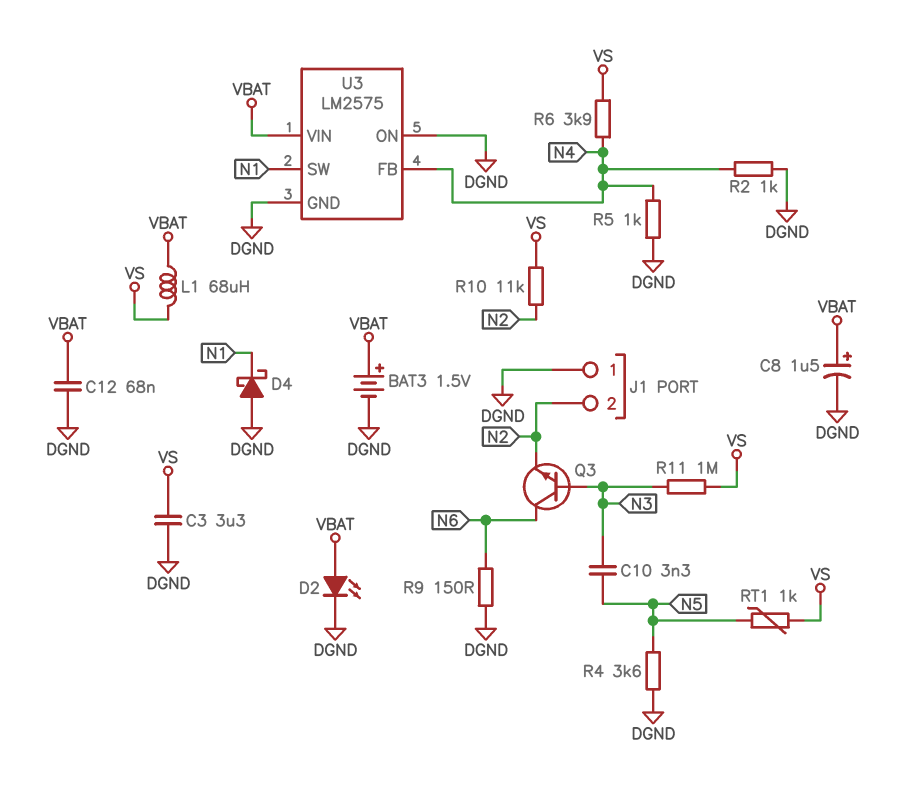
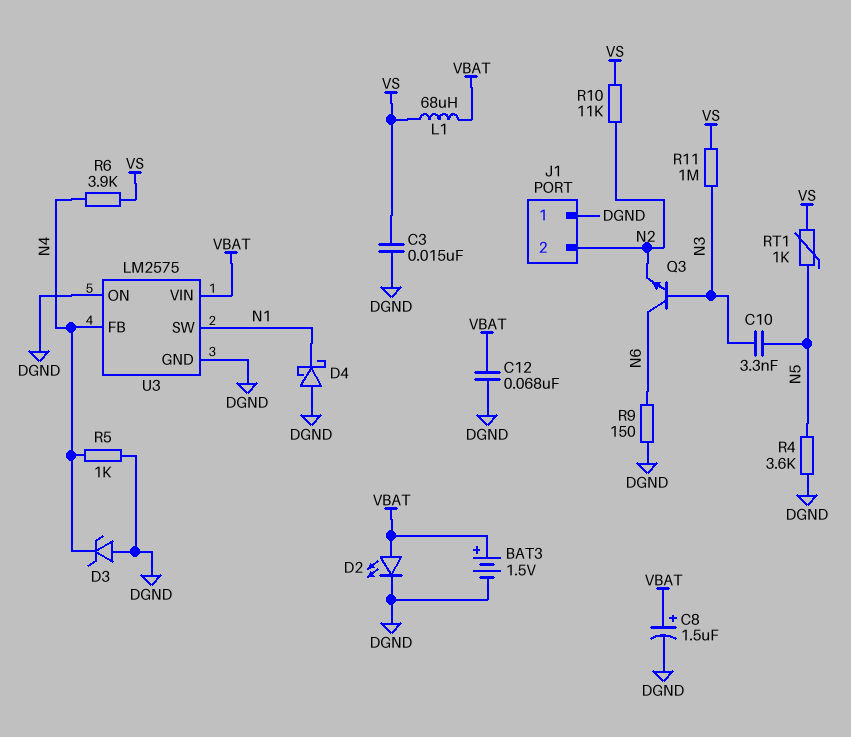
C3: 3.3uF (DGND, VS) -> 15nF (DGND, VS)
D3: none -> zener (A DGND, K N4)
R2: 1k (DGND, N4) -> none

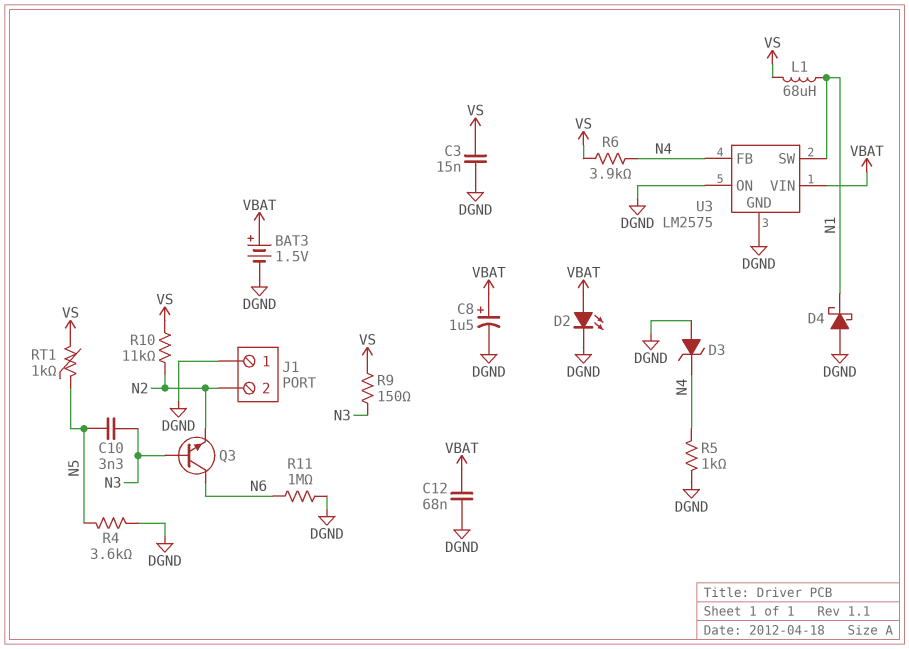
L1: 68uH (VBAT, VS) -> 68uH (N1, VS)
R9: 150 (DGND, N6) -> 150 (N3, VS)
R11: 1M (N3, VS) -> 1M (DGND, N6)

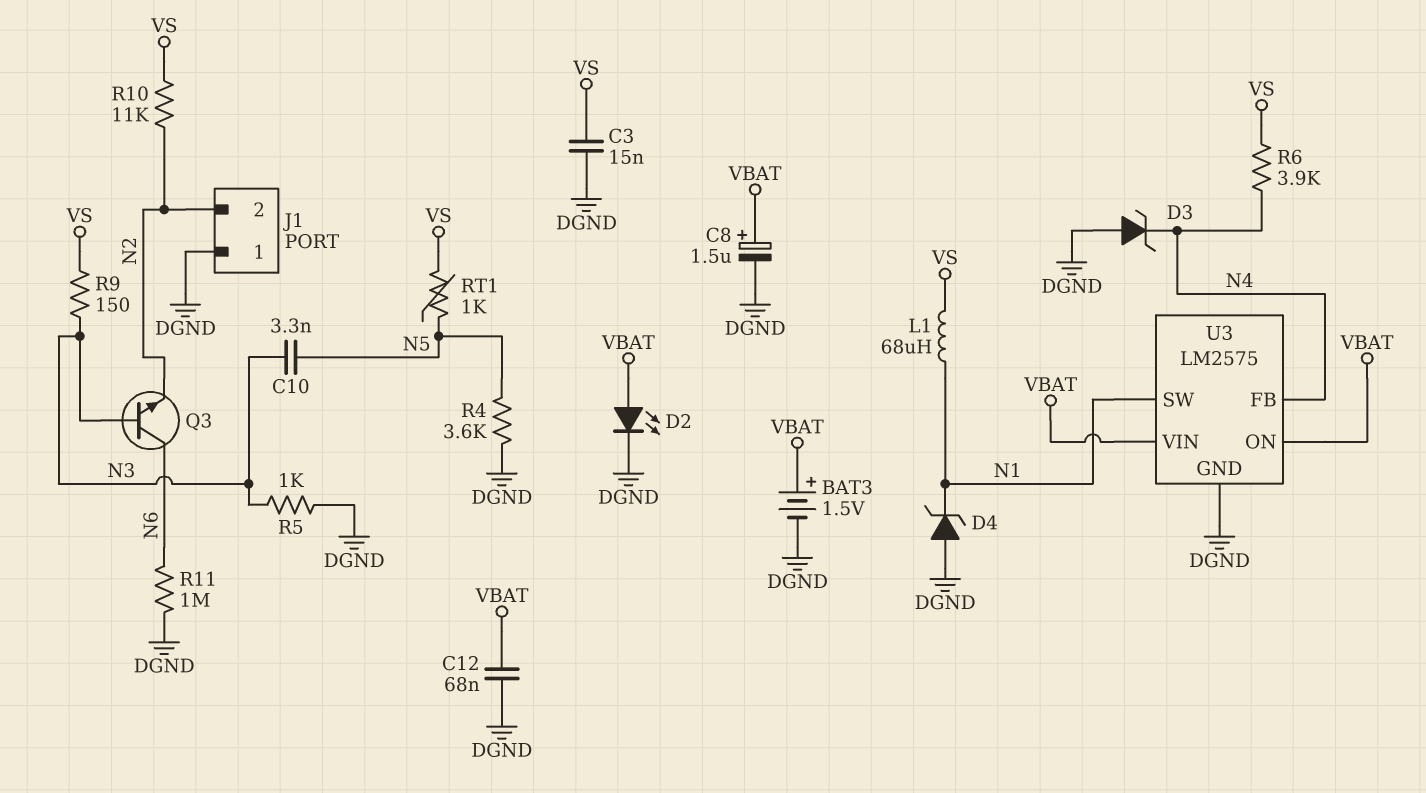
D4: schottky (A DGND, K N1) -> zener (A DGND, K N1)
R5: 1k (DGND, N4) -> 1k (DGND, N3)
U3 pin ON: DGND -> VBAT

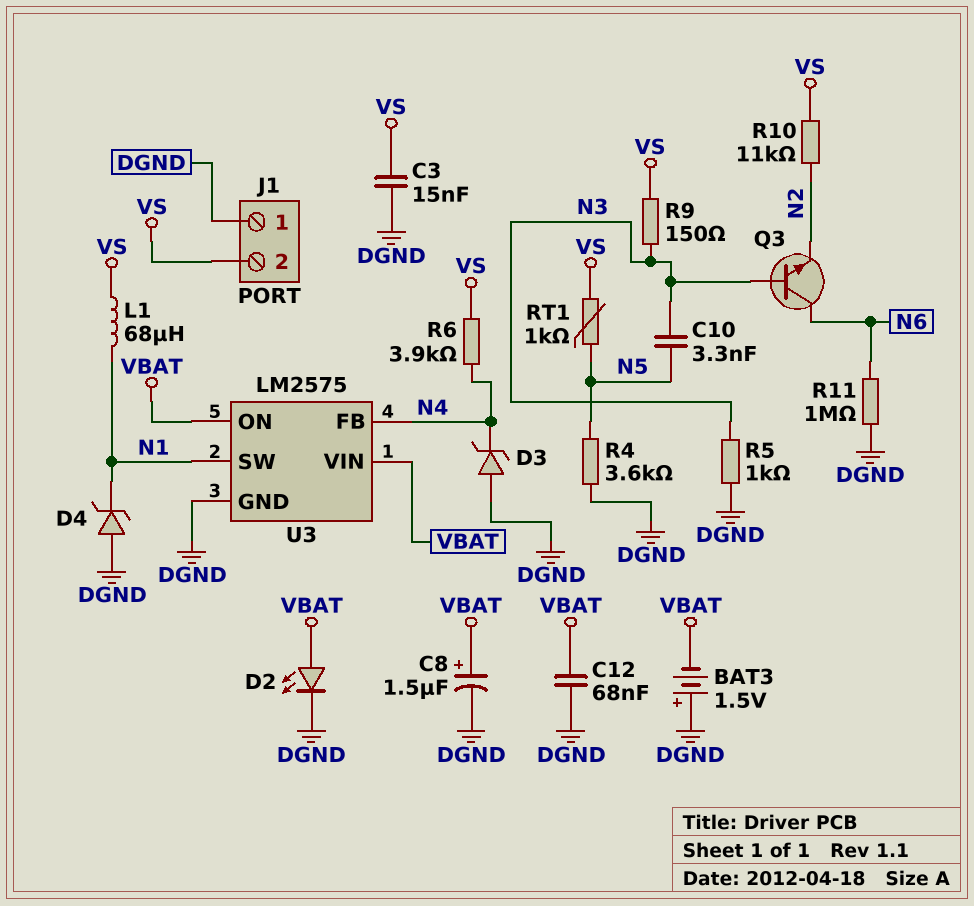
BAT3: 1.5V (plus VBAT, minus DGND) -> 1.5V (plus DGND, minus VBAT)
J1 pin 2: N2 -> VS

